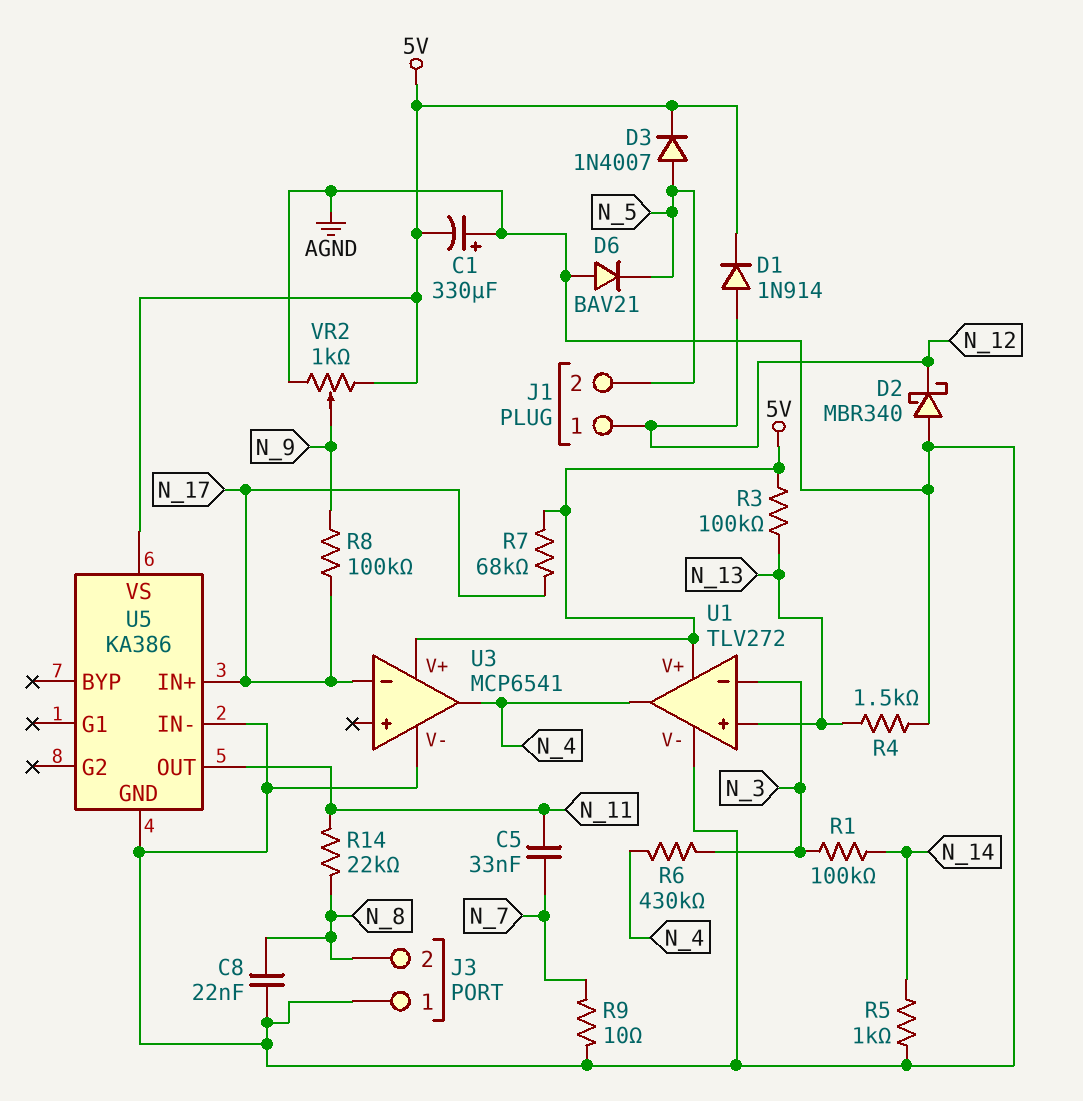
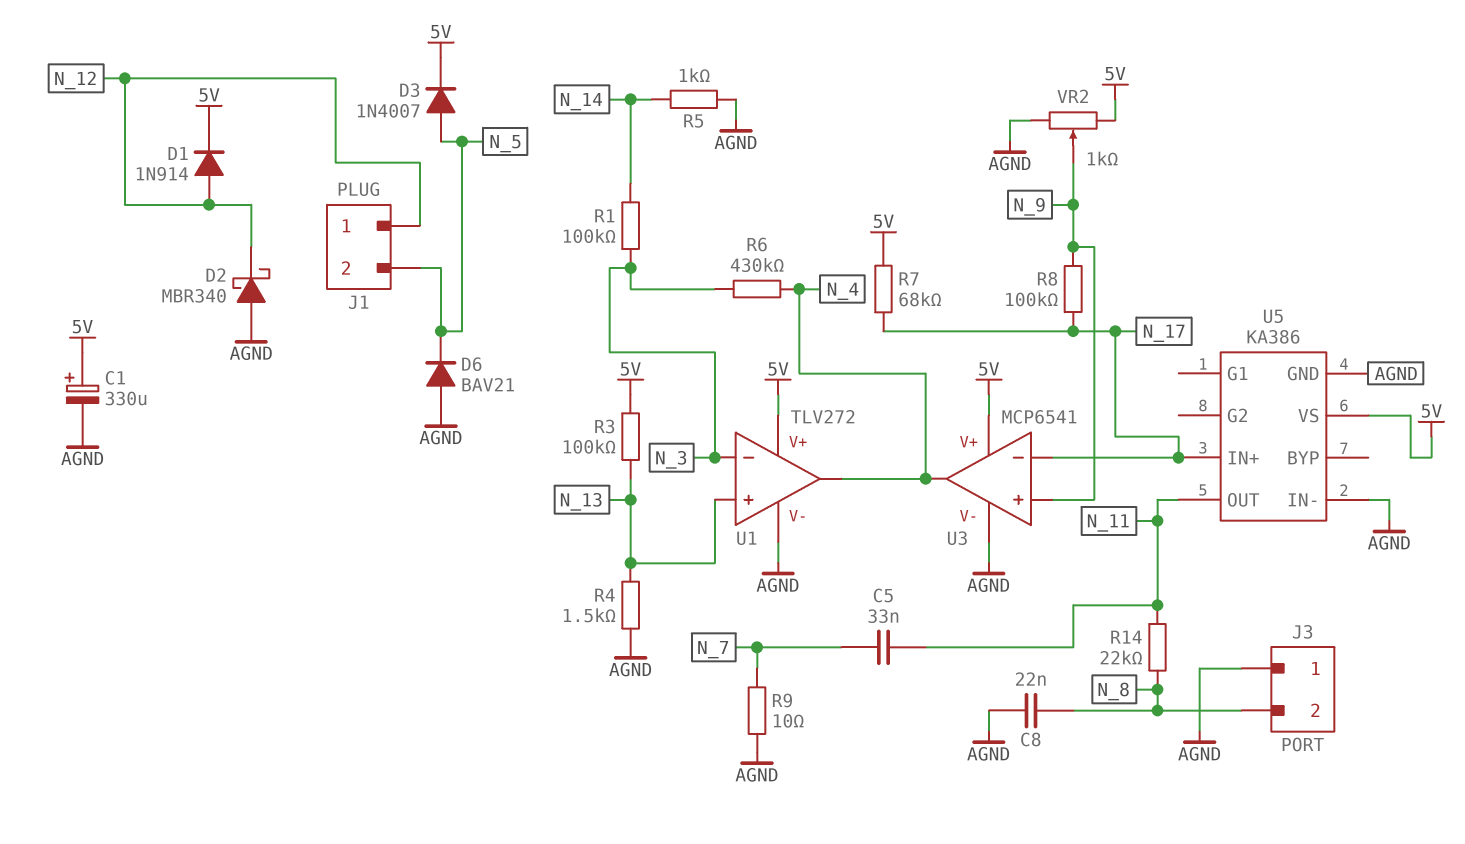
C1: 330uF (plus AGND, minus 5V) -> 330uF (plus 5V, minus AGND)
U3 pin in+: none -> N_9

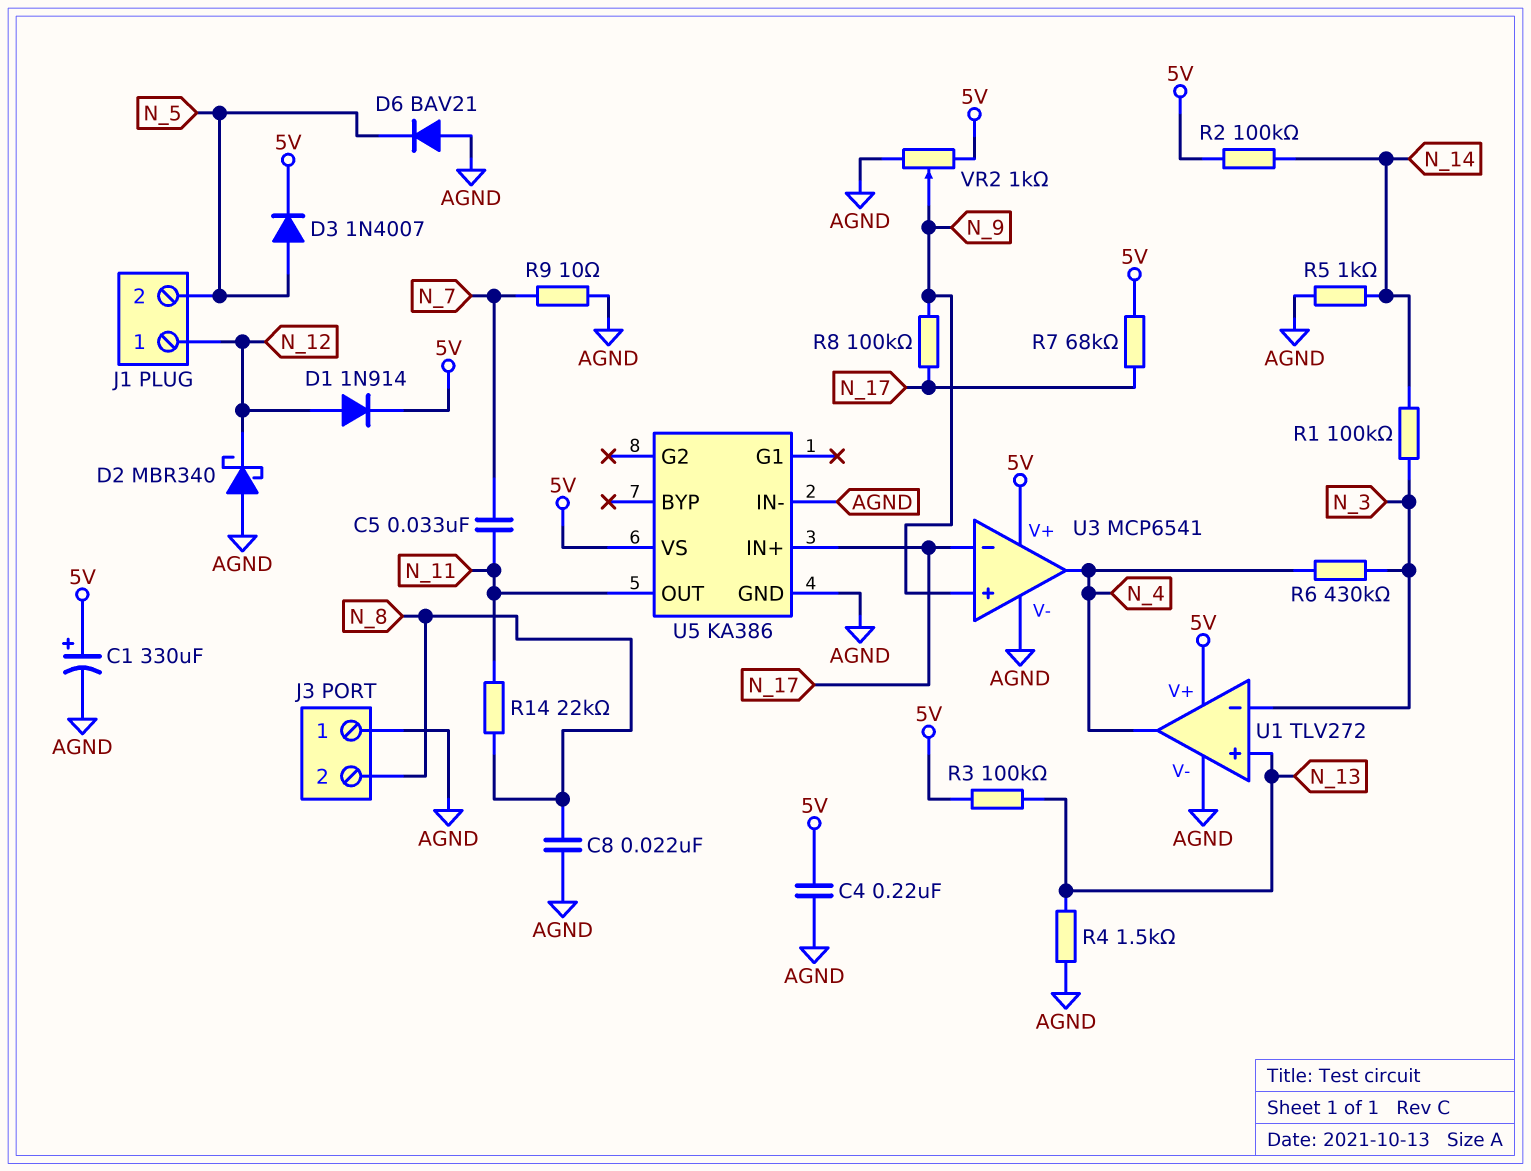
C4: none -> 220nF (5V, AGND)
R2: none -> 100k (5V, N_14)

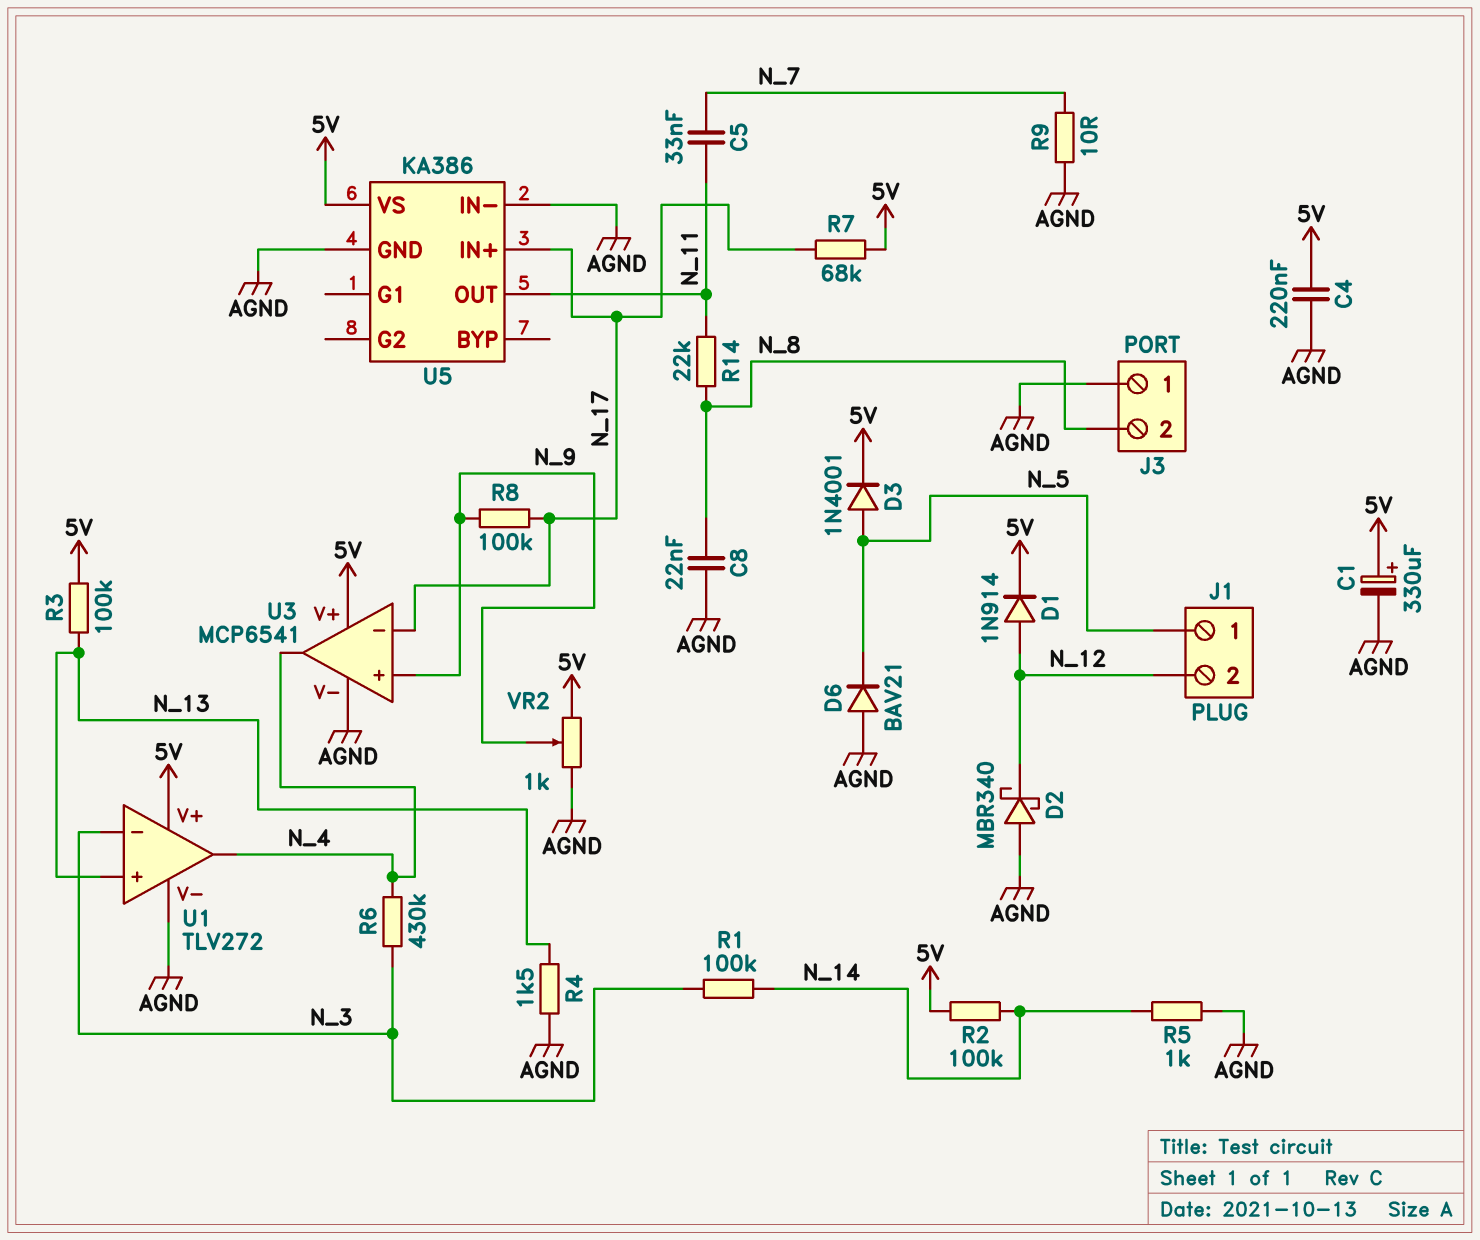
D3: diode 1N4007 (A N_5, K 5V) -> diode 1N4001 (A N_5, K 5V)
J1 pin 1: N_12 -> N_5
J1 pin 2: N_5 -> N_12

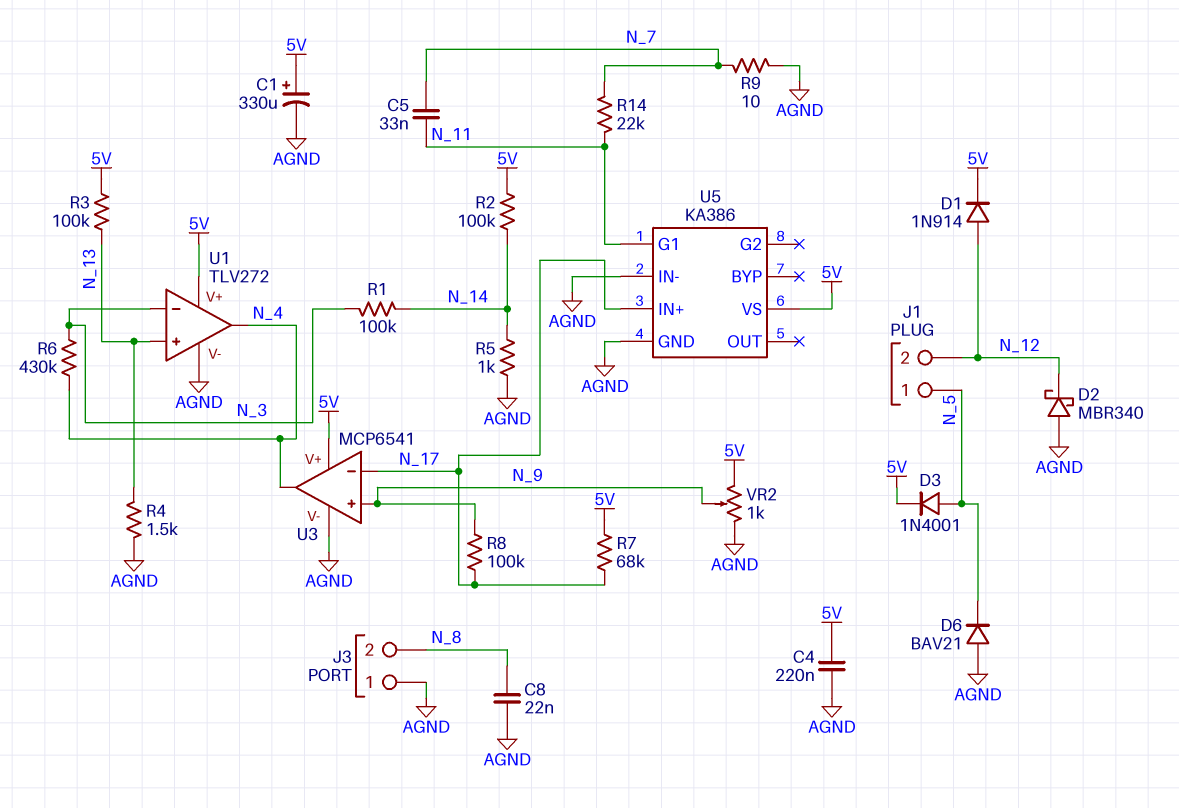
R14: 22k (N_8, N_11) -> 22k (N_7, N_11)
U5 pin G1: none -> N_11
U5 pin OUT: N_11 -> none

